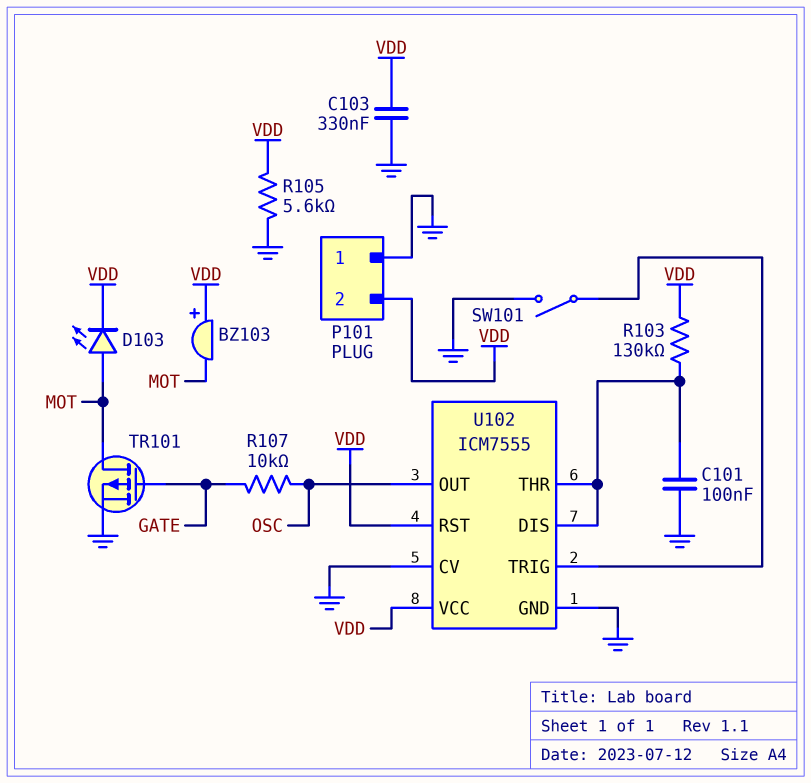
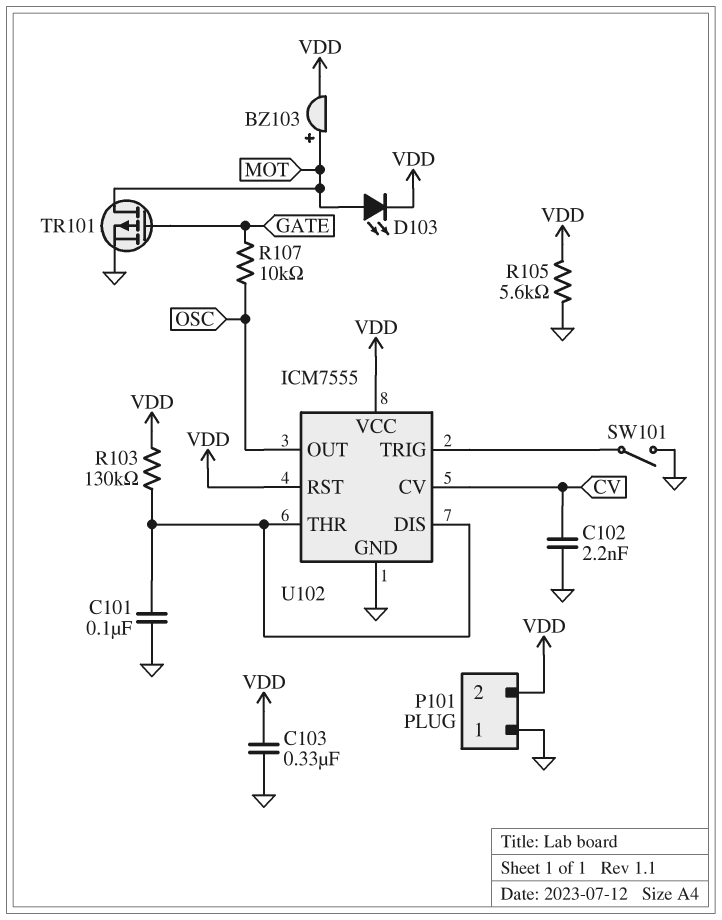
BZ103: buzzer (plus VDD, minus MOT) -> buzzer (plus MOT, minus VDD)
C102: none -> 2.2nF (CV, GND)
U102 pin CV: GND -> CV

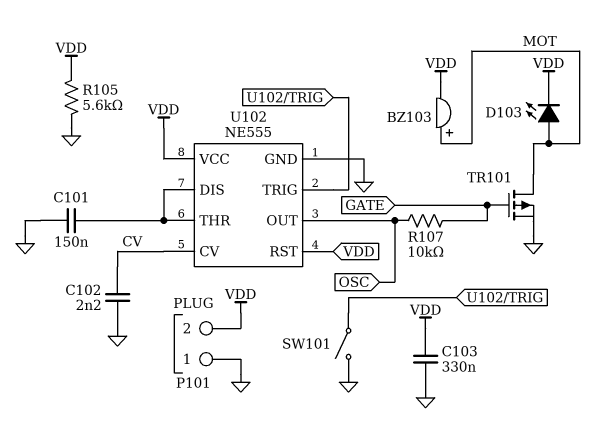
C101: 100nF (GND, U102/DIS) -> 150nF (GND, U102/DIS)
R103: 130k (U102/DIS, VDD) -> none
U102: ICM7555 -> NE555

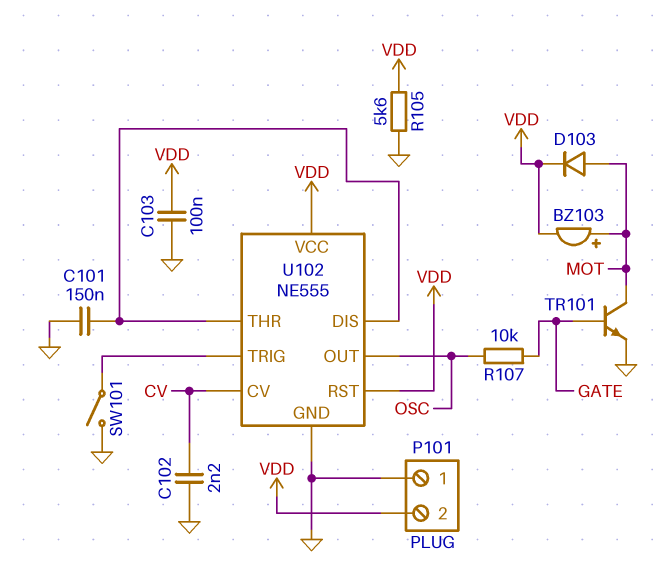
C103: 330nF (GND, VDD) -> 100nF (GND, VDD)
D103: LED (A MOT, K VDD) -> diode (A MOT, K VDD)
TR101: PMOS (G GATE, D MOT, S GND) -> NPN (B GATE, C MOT, E GND)

